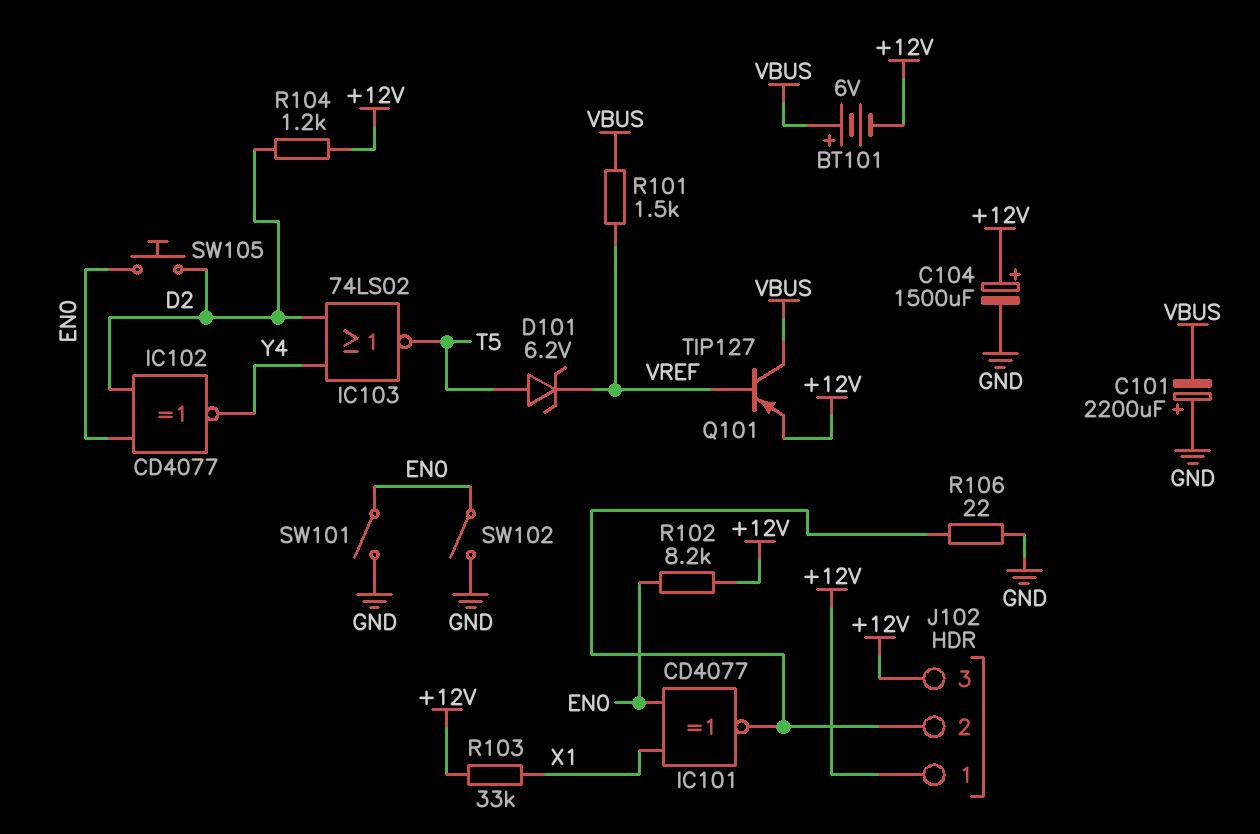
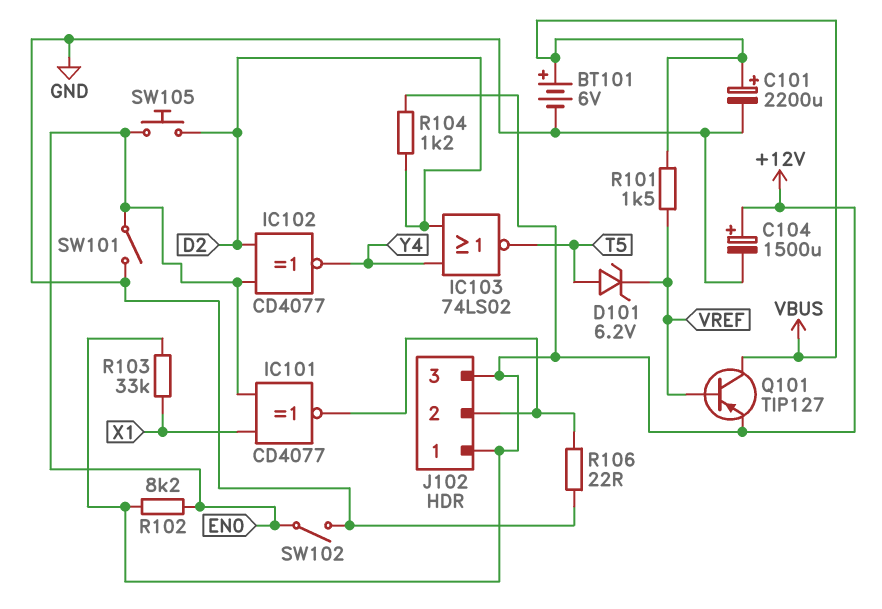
BT101: 6V (plus VBUS, minus +12V) -> 6V (plus VBUS, minus GND)
C101: 2200uF (plus GND, minus VBUS) -> 2200uF (plus VBUS, minus GND)

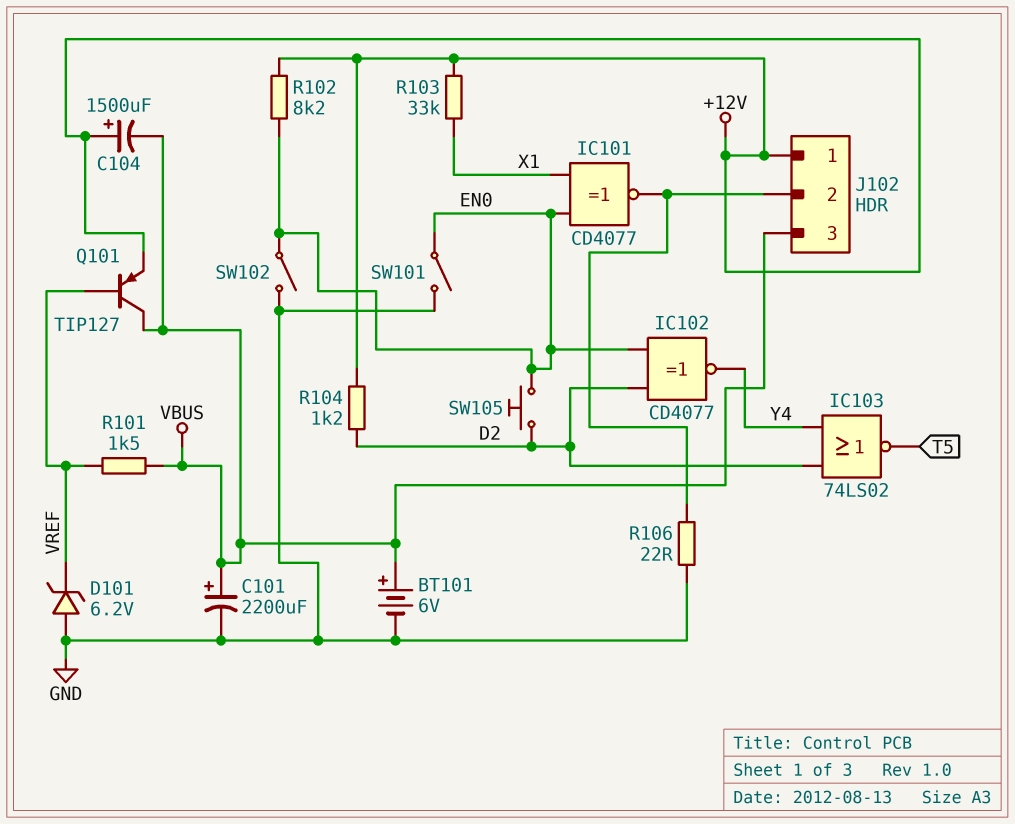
C104: 1500uF (plus +12V, minus GND) -> 1500uF (plus +12V, minus VBUS)
D101: zener 6.2V (A T5, K VREF) -> zener 6.2V (A GND, K VREF)
J102 pin 3: +12V -> VBUS

